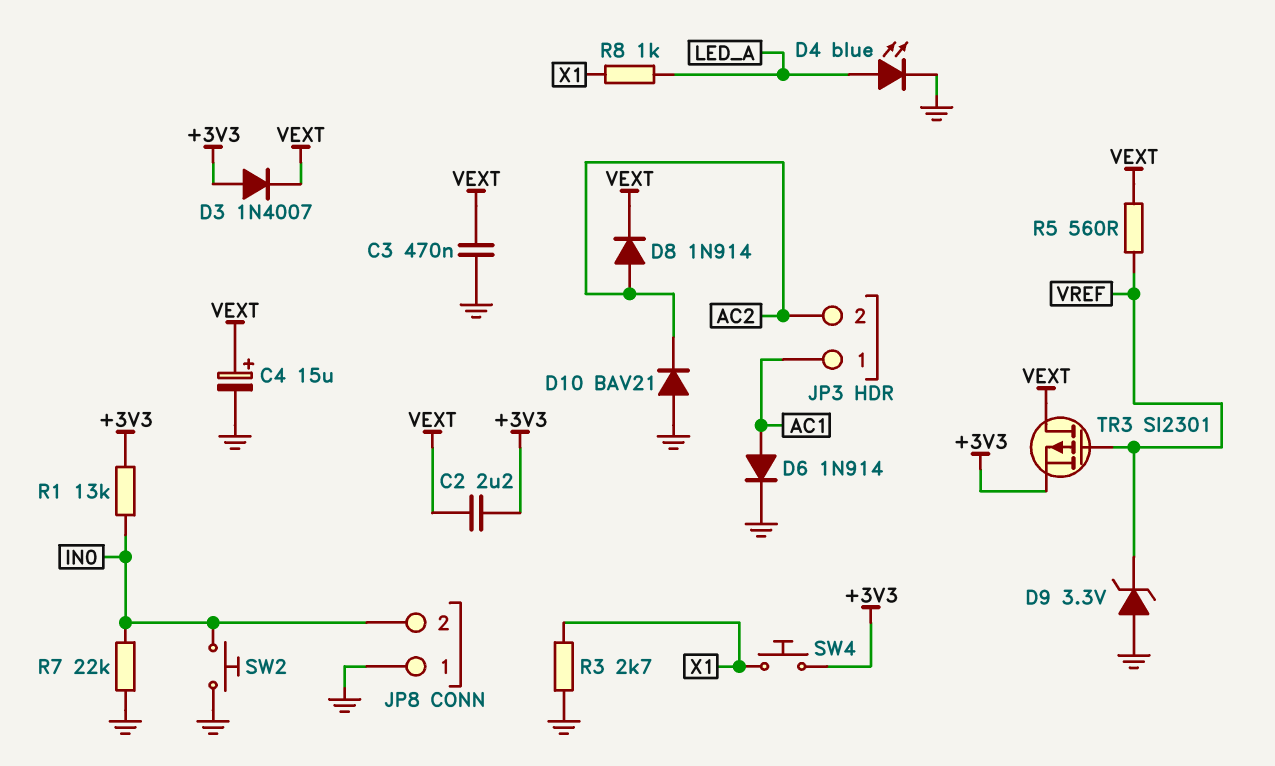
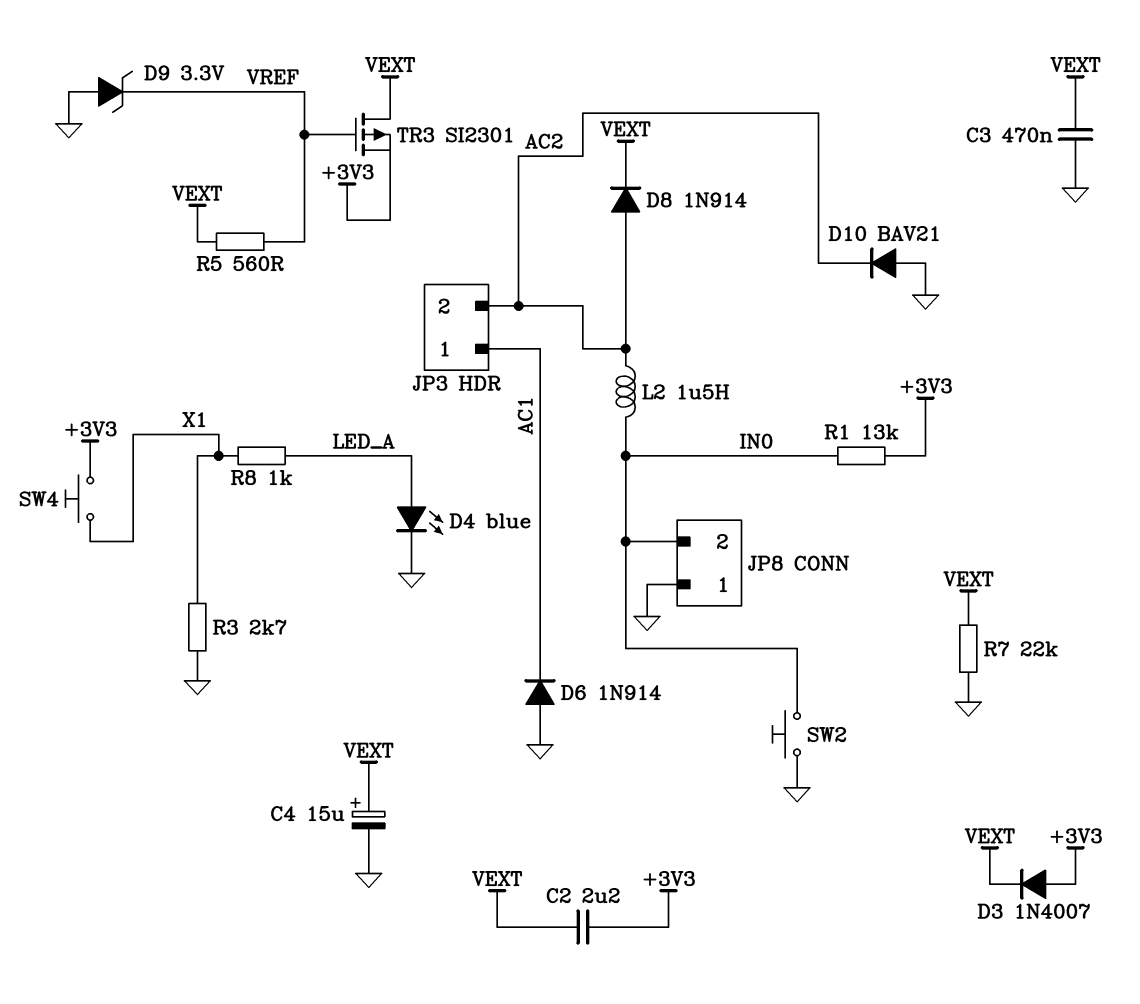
D6: diode 1N914 (A AC1, K GND) -> diode 1N914 (A GND, K AC1)
L2: none -> 1.5uH (AC2, IN0)
R7: 22k (GND, IN0) -> 22k (GND, VEXT)

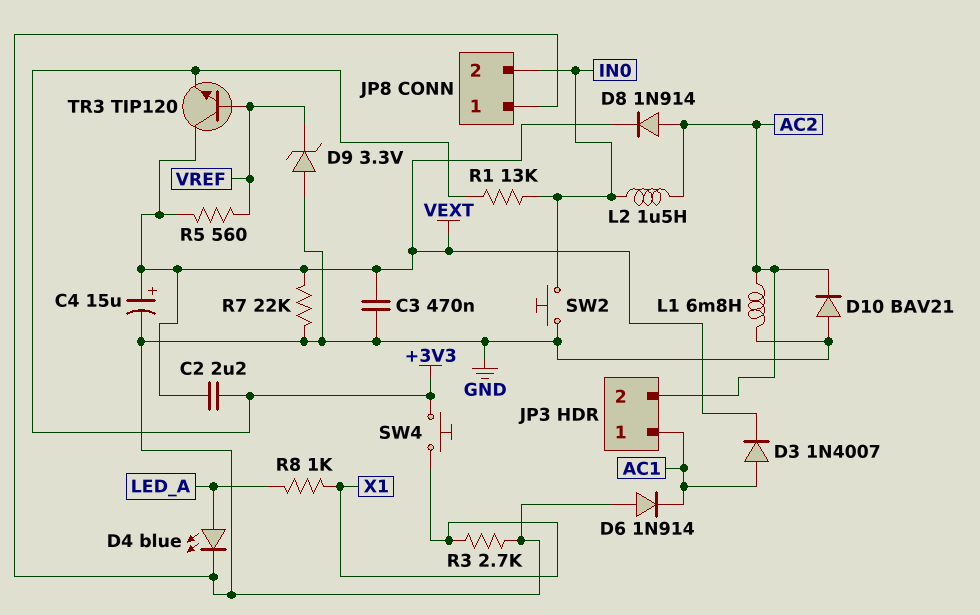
D3: diode 1N4007 (A +3V3, K VEXT) -> diode 1N4007 (A AC1, K VEXT)
L1: none -> 6.8mH (AC2, GND)
TR3: PMOS SI2301 (G VREF, D VEXT, S +3V3) -> NPN TIP120 (B VREF, C VEXT, E +3V3)

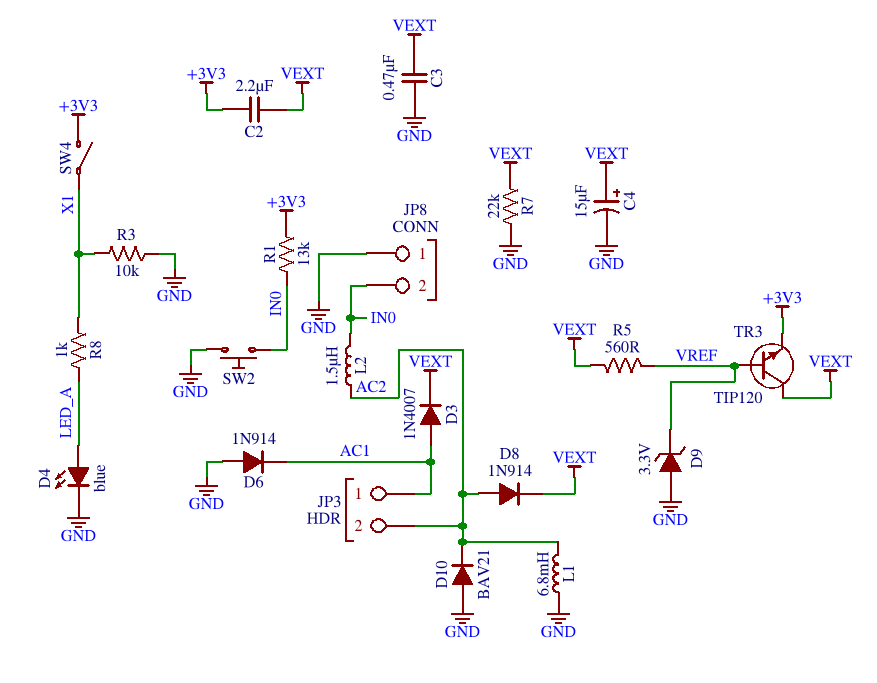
R3: 2.7k (GND, X1) -> 10k (GND, X1)
SW4: button (+3V3, X1) -> switch (+3V3, X1)

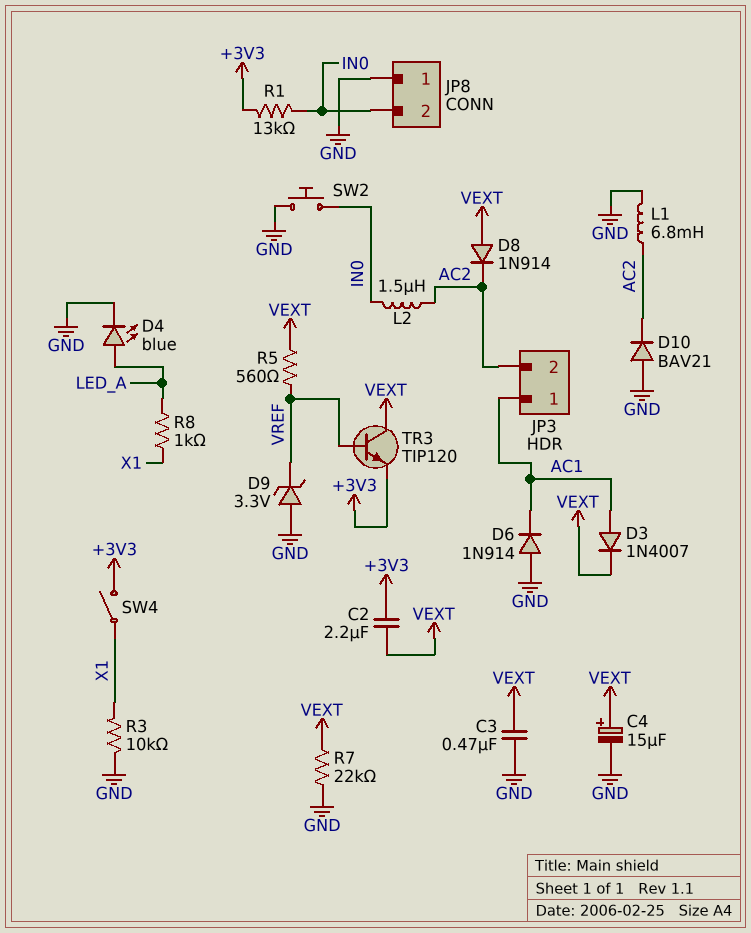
D8: diode 1N914 (A AC2, K VEXT) -> diode 1N914 (A VEXT, K AC2)

